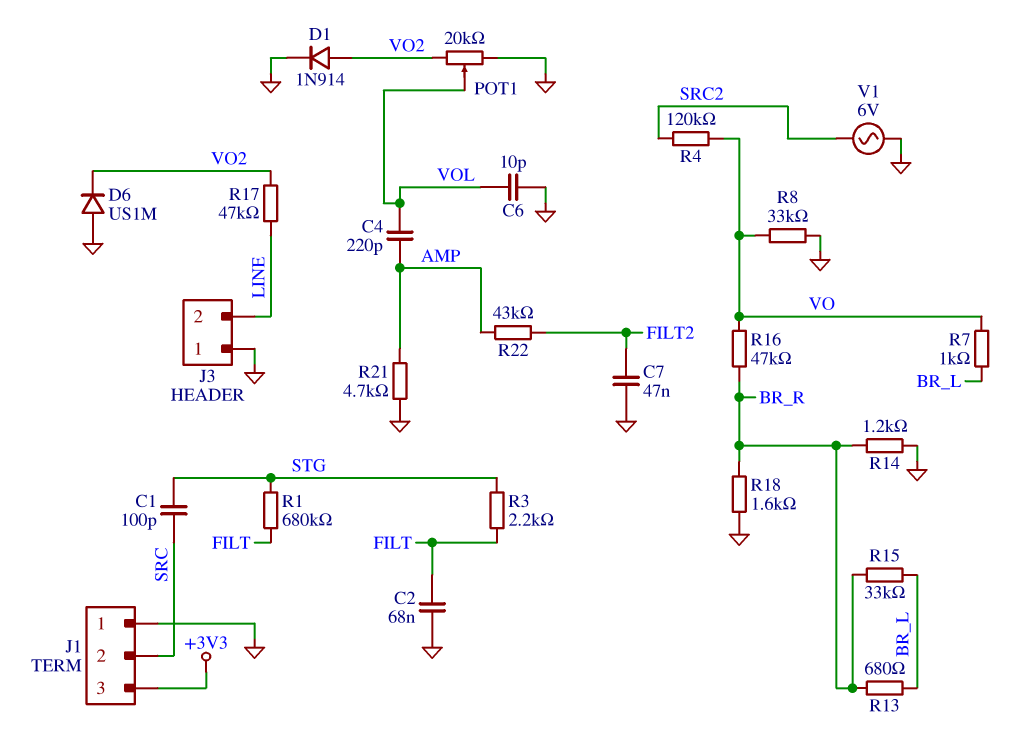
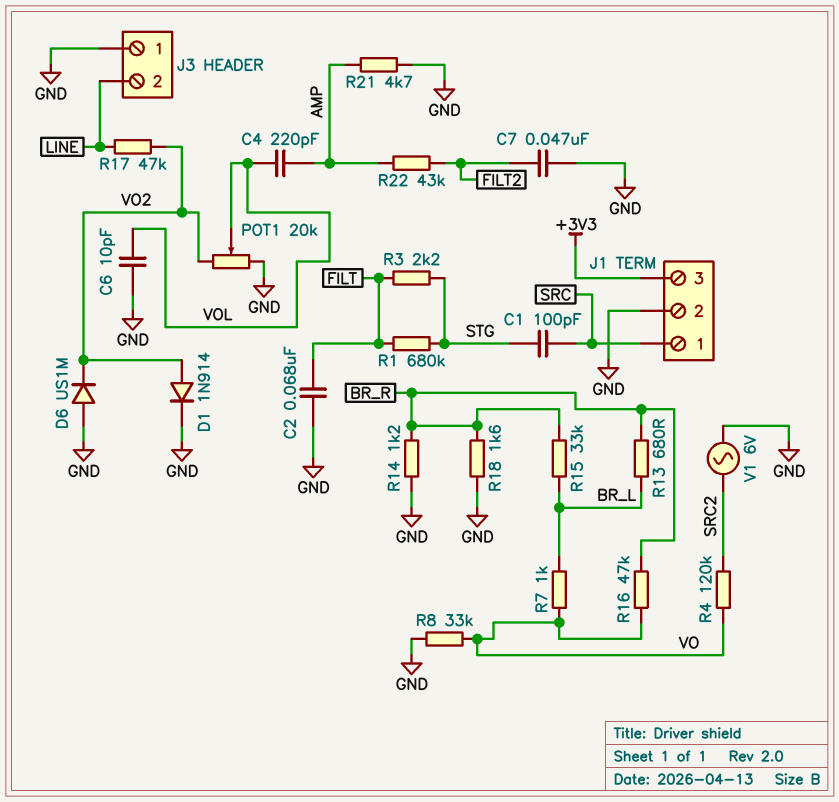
J1 pin 1: GND -> SRC
J1 pin 2: SRC -> GND

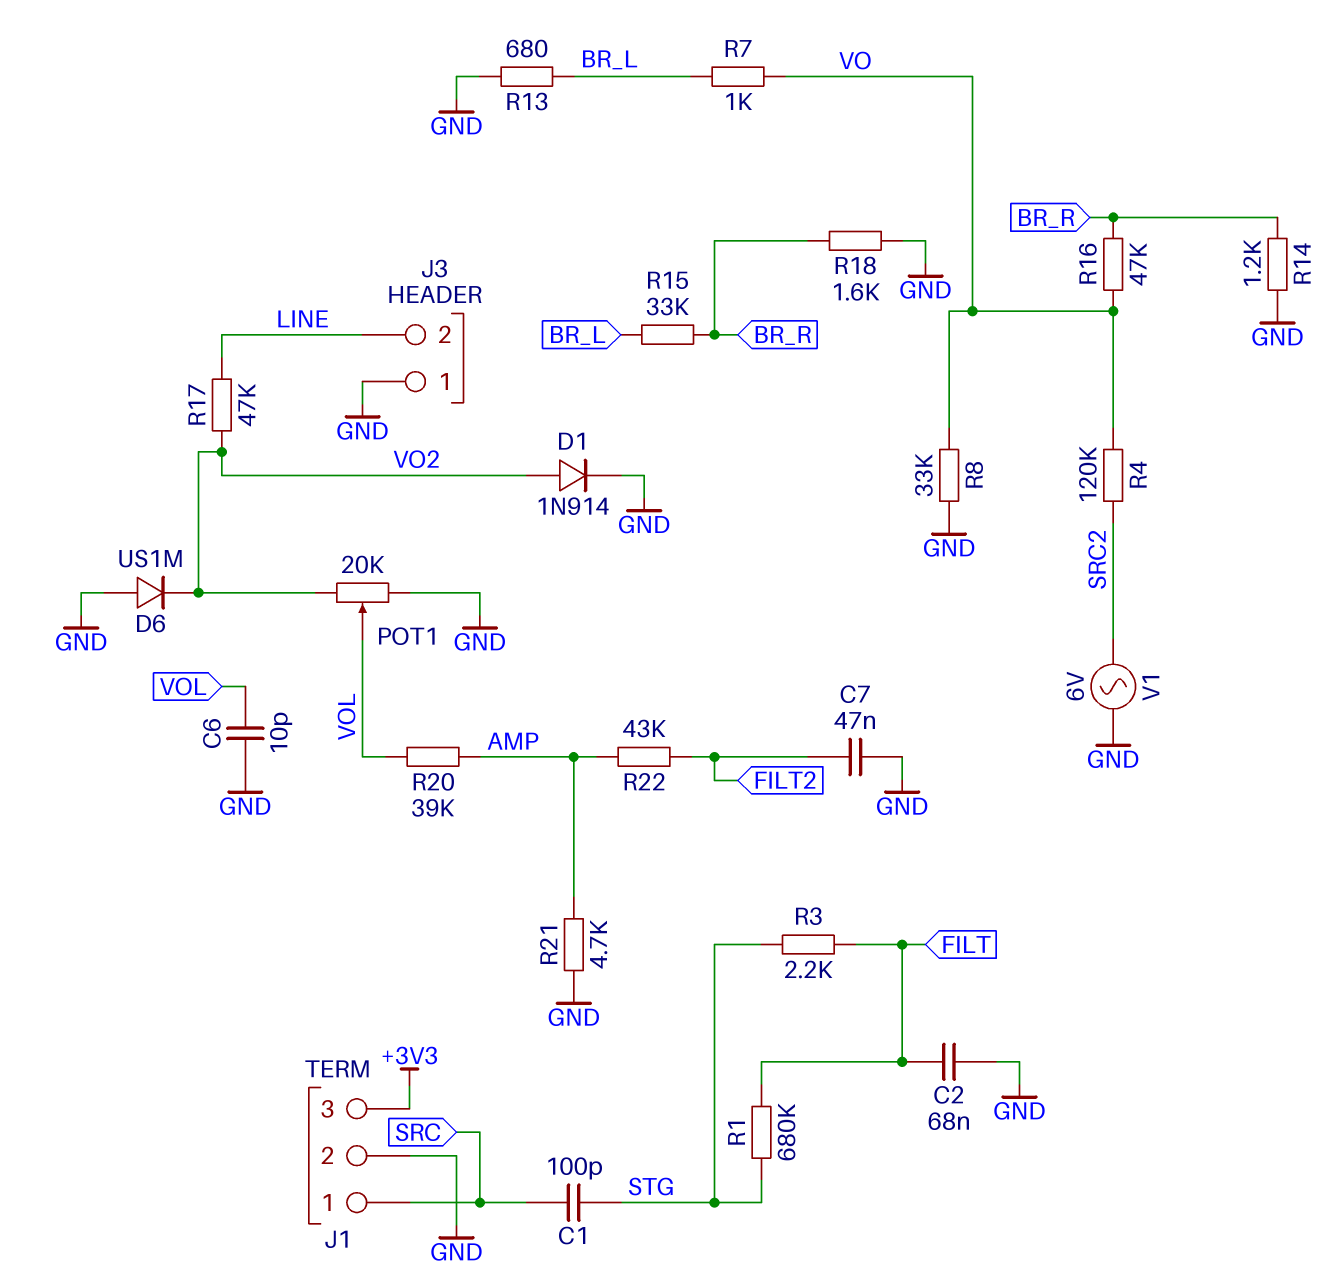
C4: 220pF (AMP, VOL) -> none
R13: 680 (BR_L, BR_R) -> 680 (BR_L, GND)
R20: none -> 39k (AMP, VOL)

